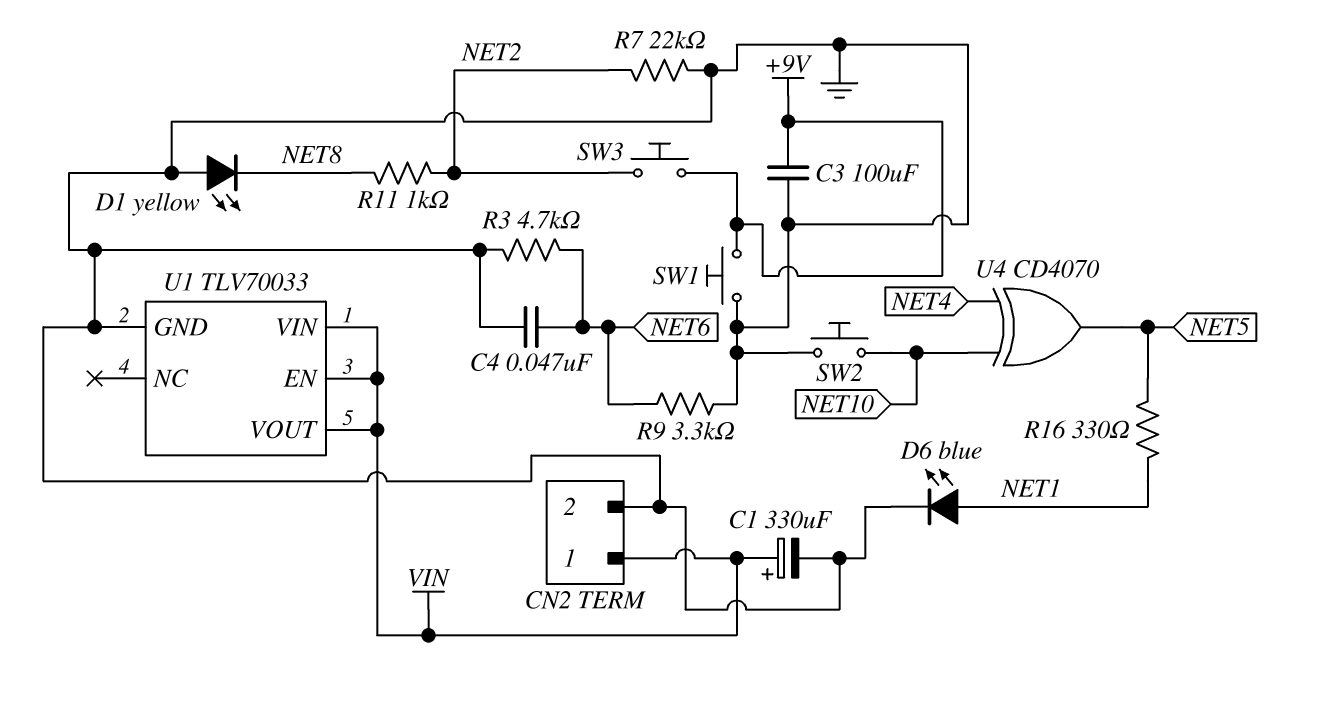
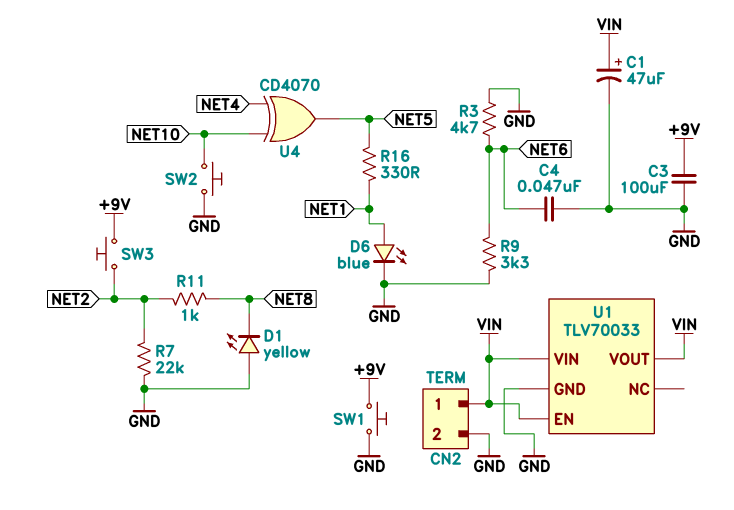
C1: 330uF (plus VIN, minus GND) -> 47uF (plus VIN, minus GND)

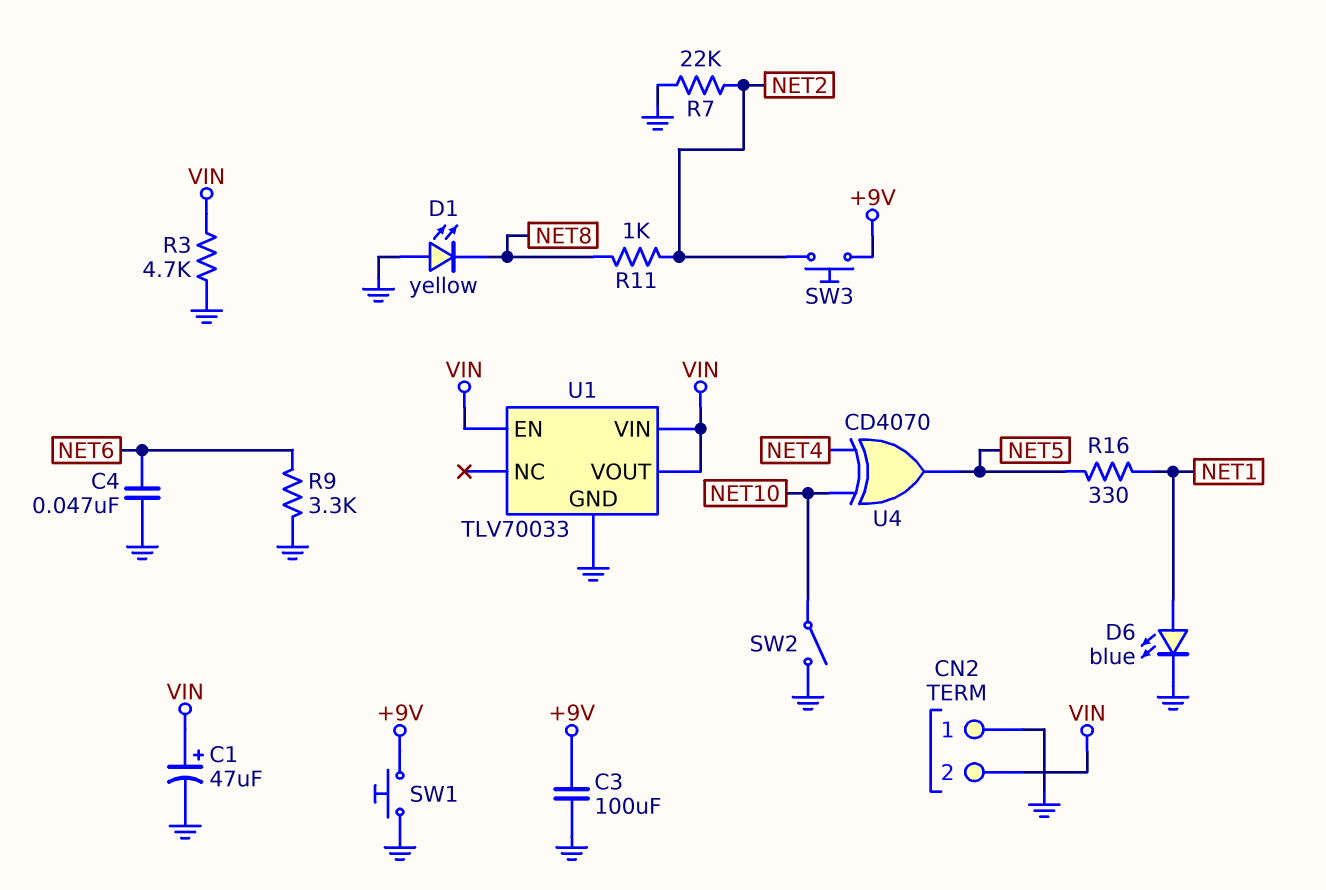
CN2 pin 1: VIN -> GND
CN2 pin 2: GND -> VIN
R3: 4.7k (GND, NET6) -> 4.7k (GND, VIN)
SW2: button (GND, NET10) -> switch (GND, NET10)

